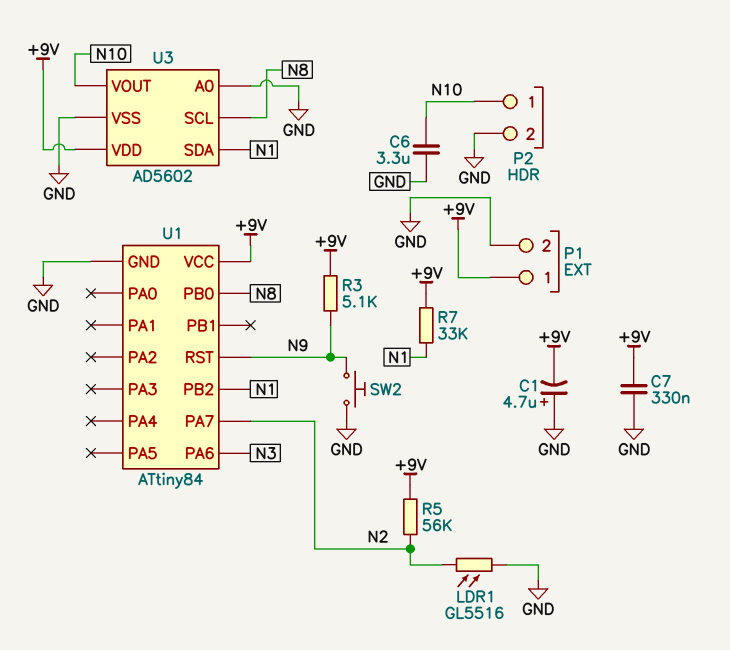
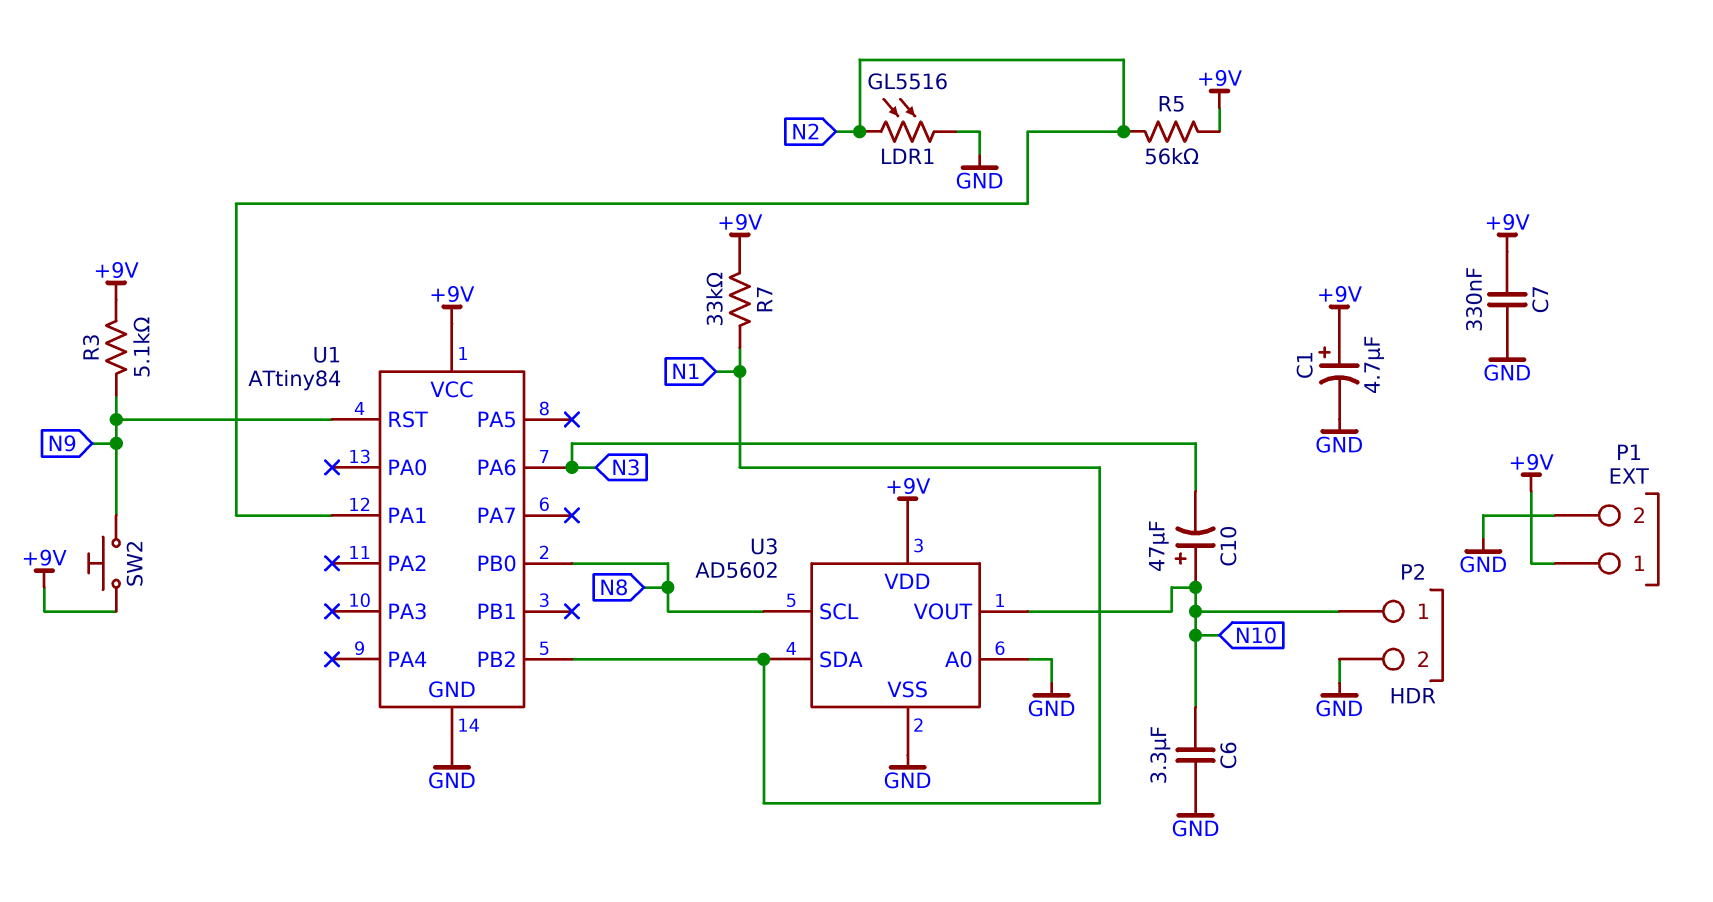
C1: 4.7uF (plus GND, minus +9V) -> 4.7uF (plus +9V, minus GND)
C10: none -> 47uF (plus N10, minus N3)
SW2: button (GND, N9) -> button (+9V, N9)
U1 pin PA1: none -> N2
U1 pin PA7: N2 -> none

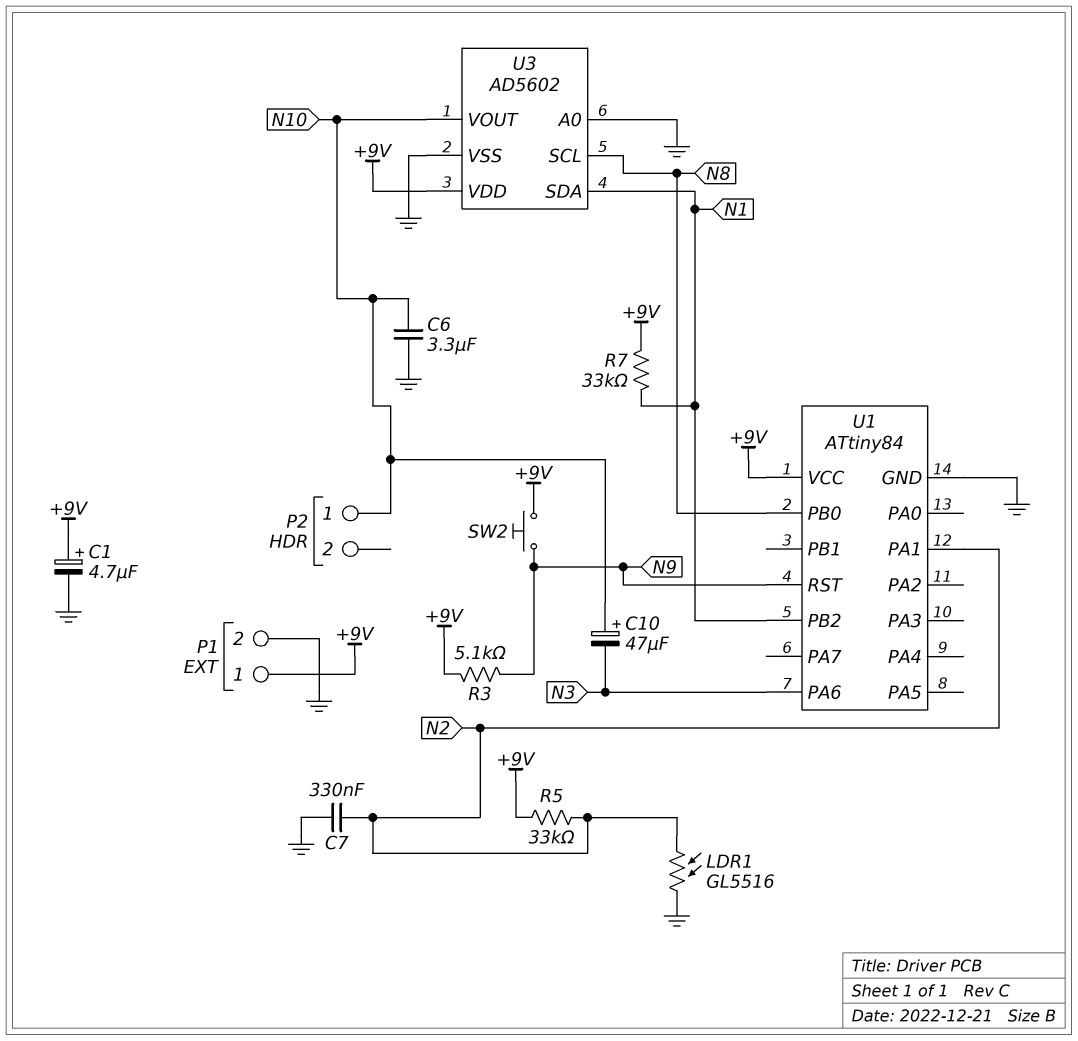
C7: 330nF (+9V, GND) -> 330nF (GND, N2)
P2 pin 2: GND -> none
R5: 56k (+9V, N2) -> 33k (+9V, N2)

